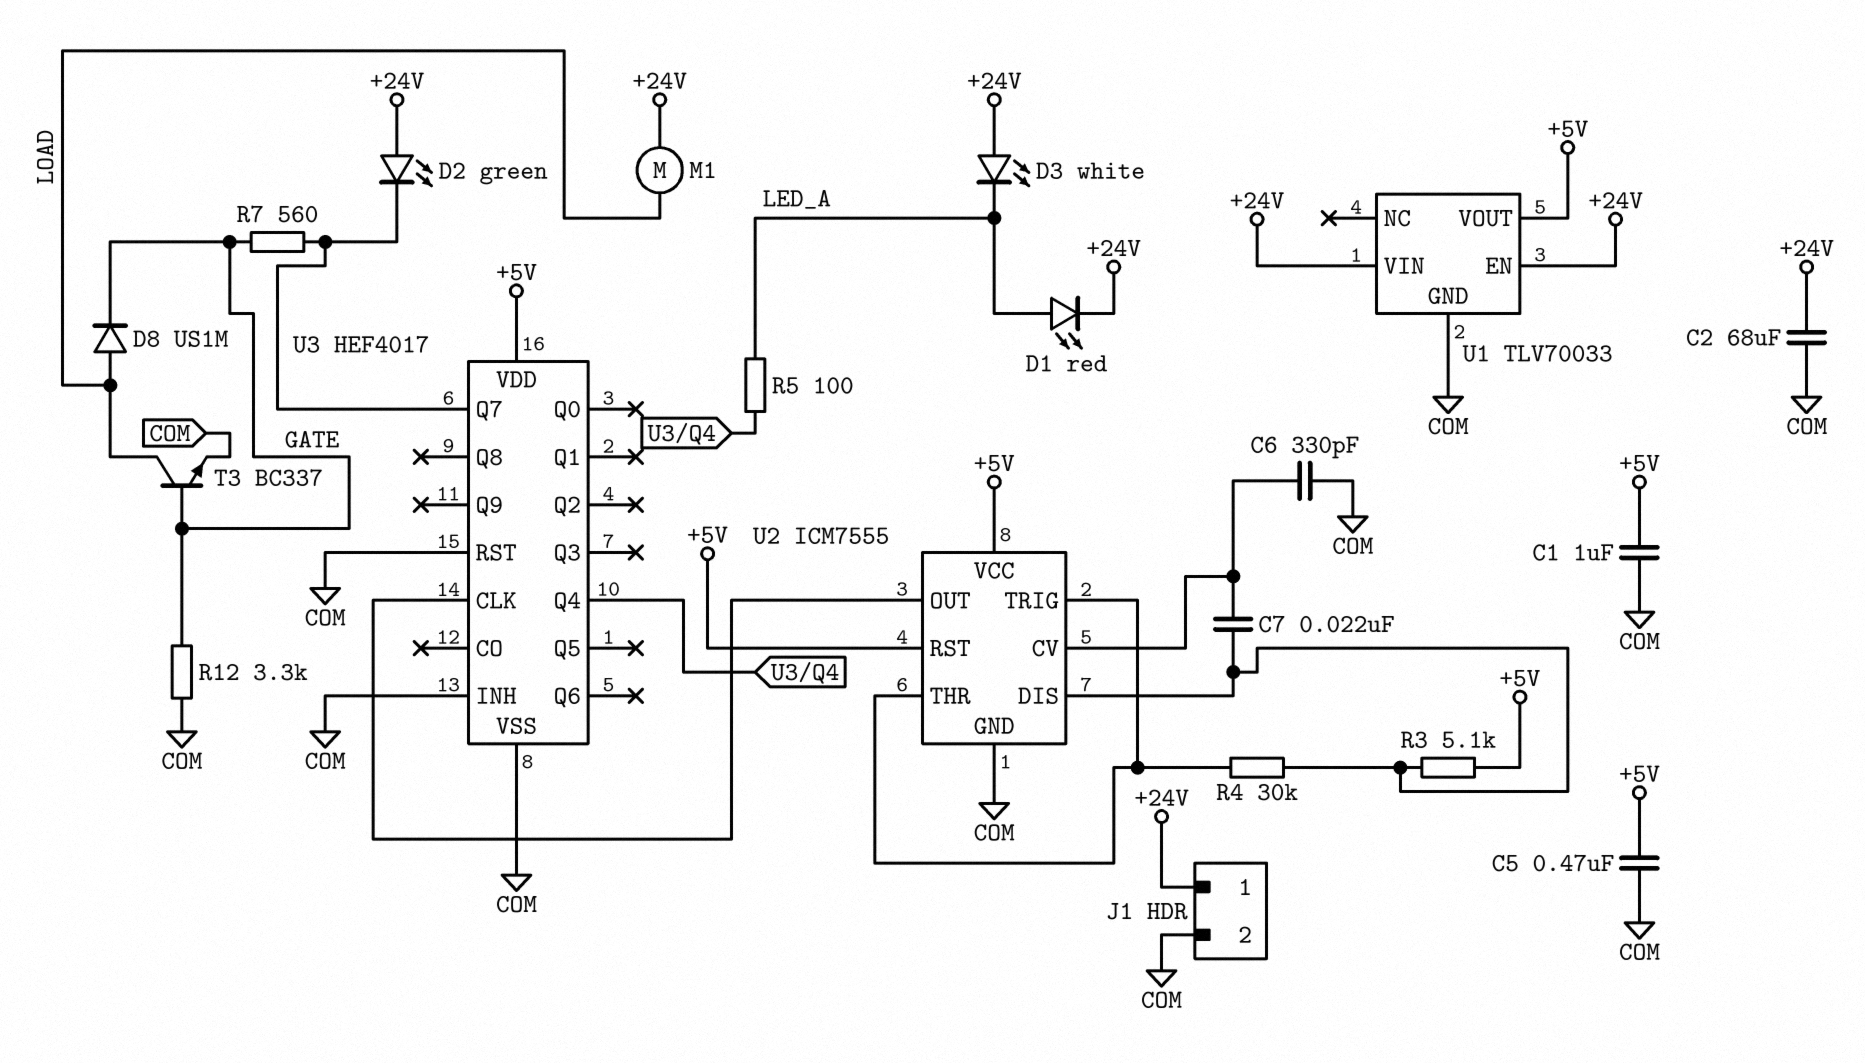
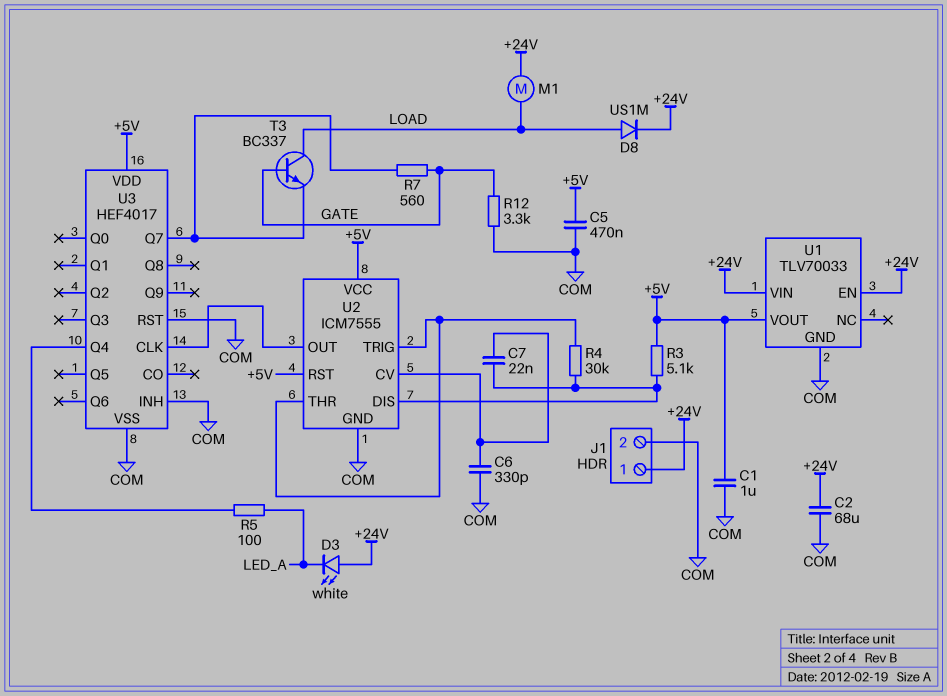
D1: LED red (A LED_A, K +24V) -> none
D2: LED green (A +24V, K U3/Q7) -> none
D8: diode US1M (A LOAD, K GATE) -> diode US1M (A LOAD, K +24V)
T3: NPN BC337 (B GATE, C LOAD, E COM) -> NPN BC337 (B GATE, C LOAD, E U3/Q7)

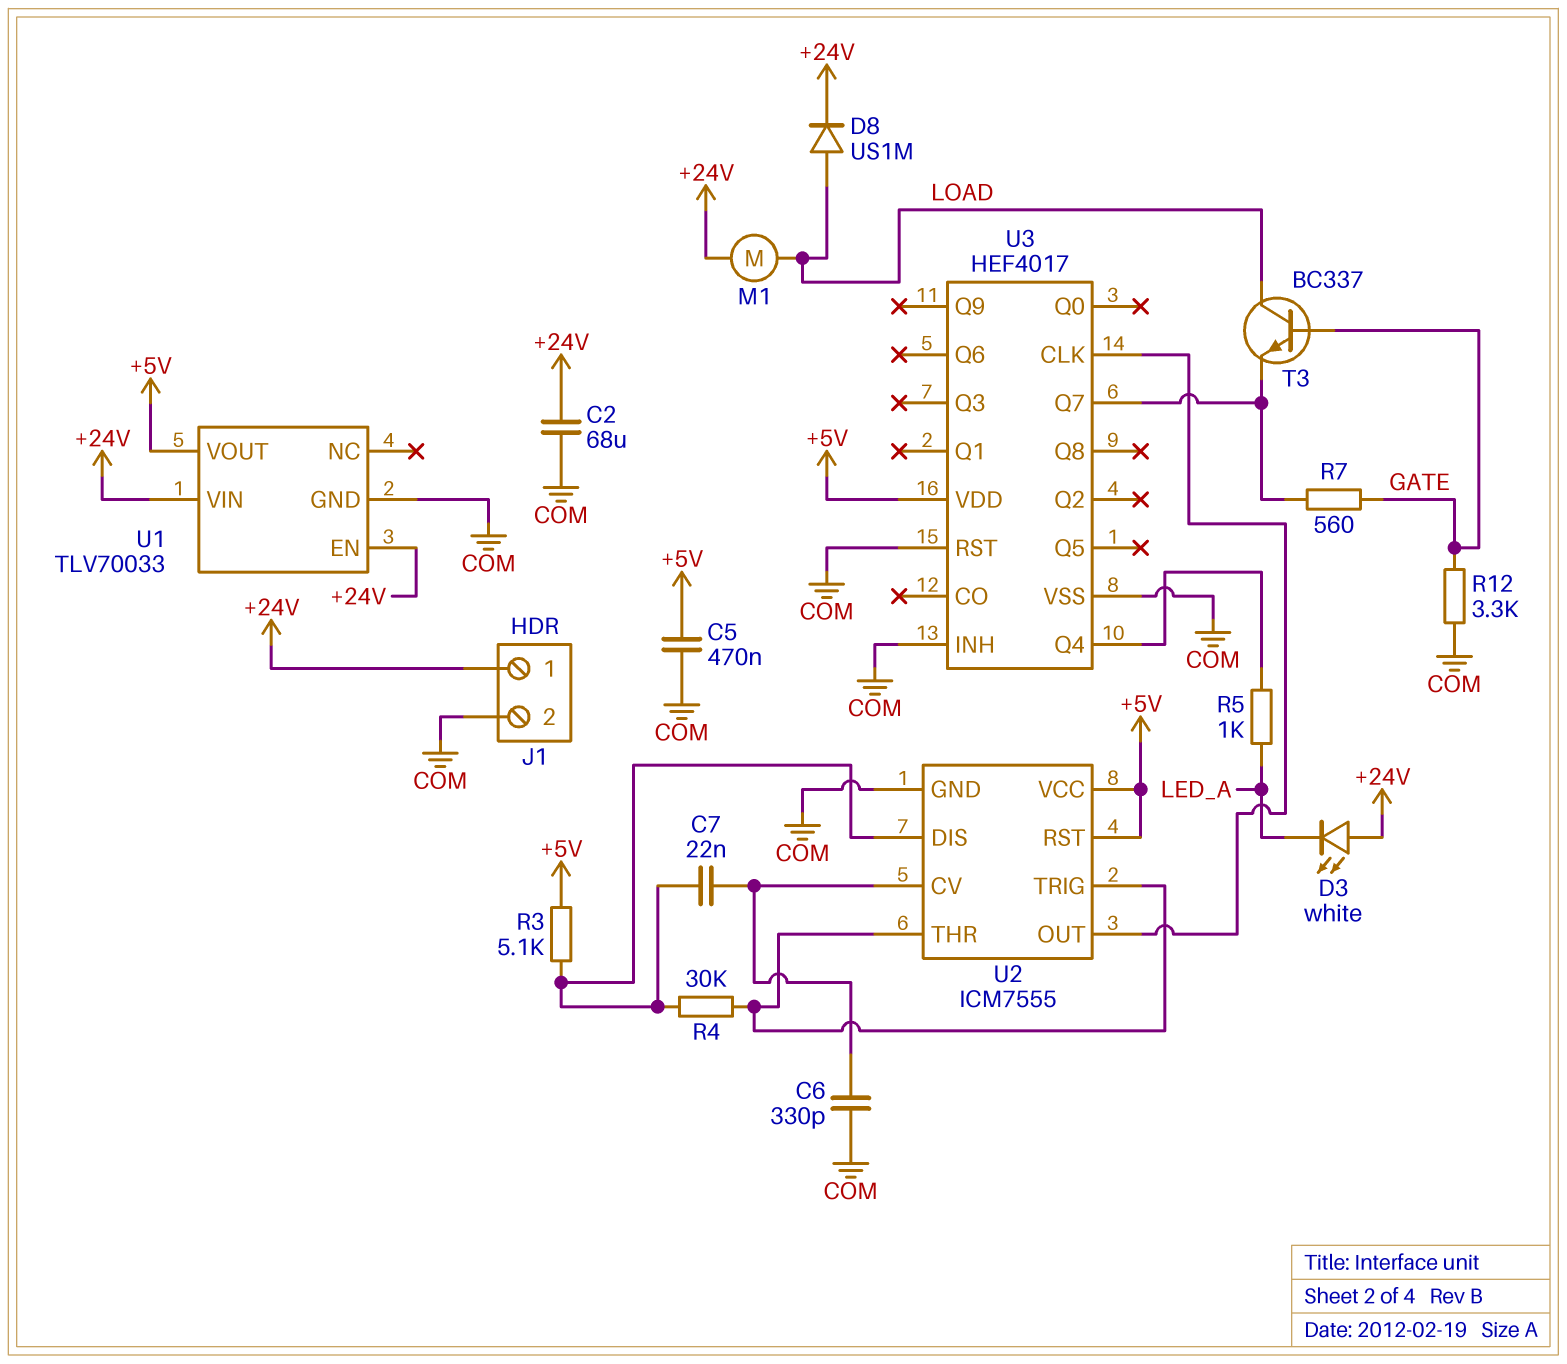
C1: 1uF (+5V, COM) -> none
R5: 100 (LED_A, U3/Q4) -> 1k (LED_A, U3/Q4)

